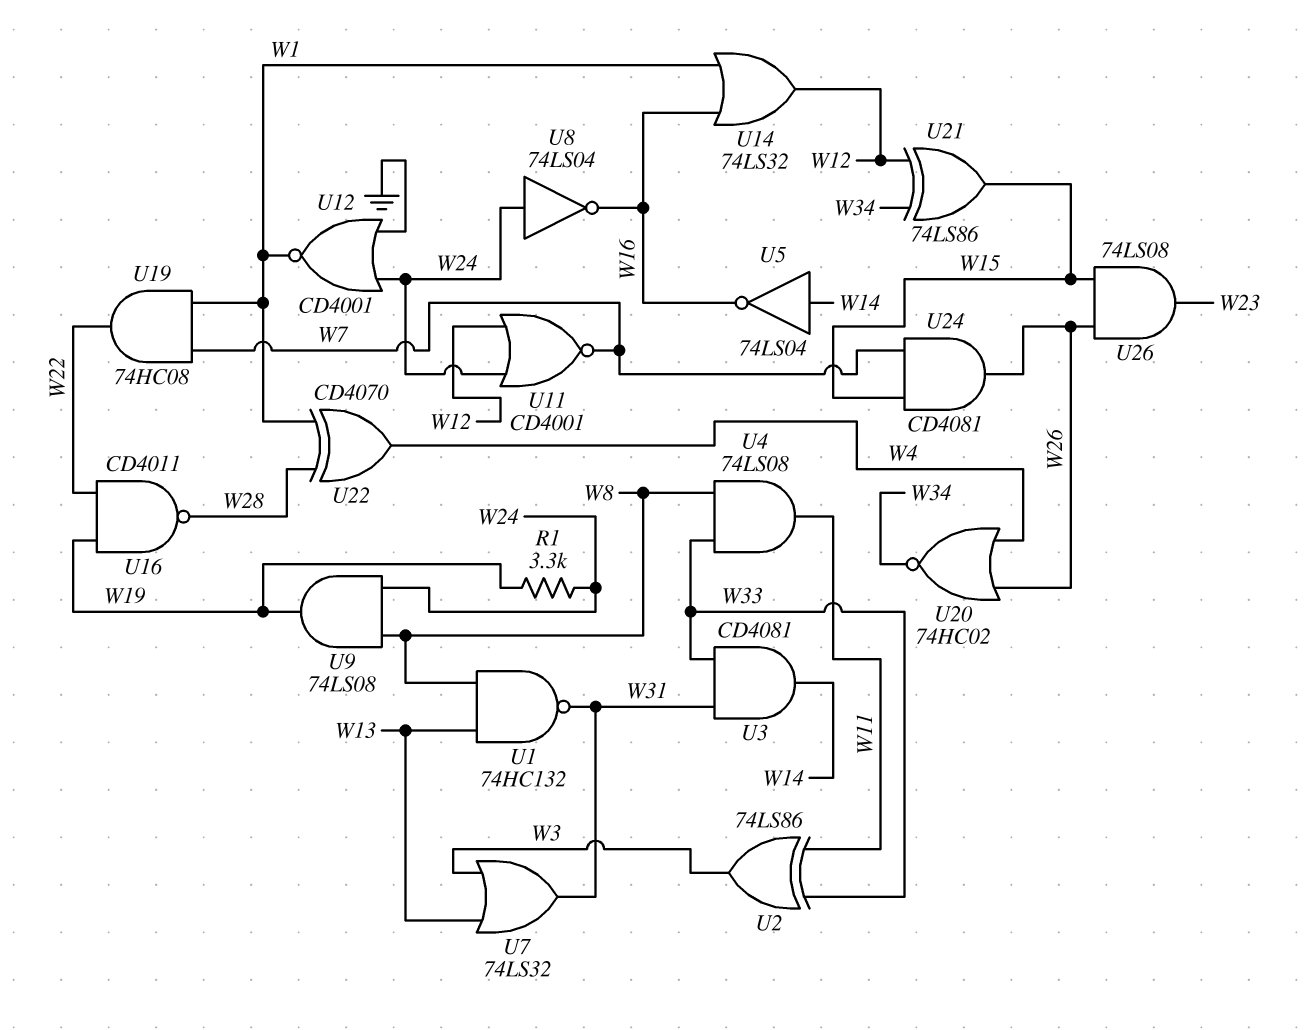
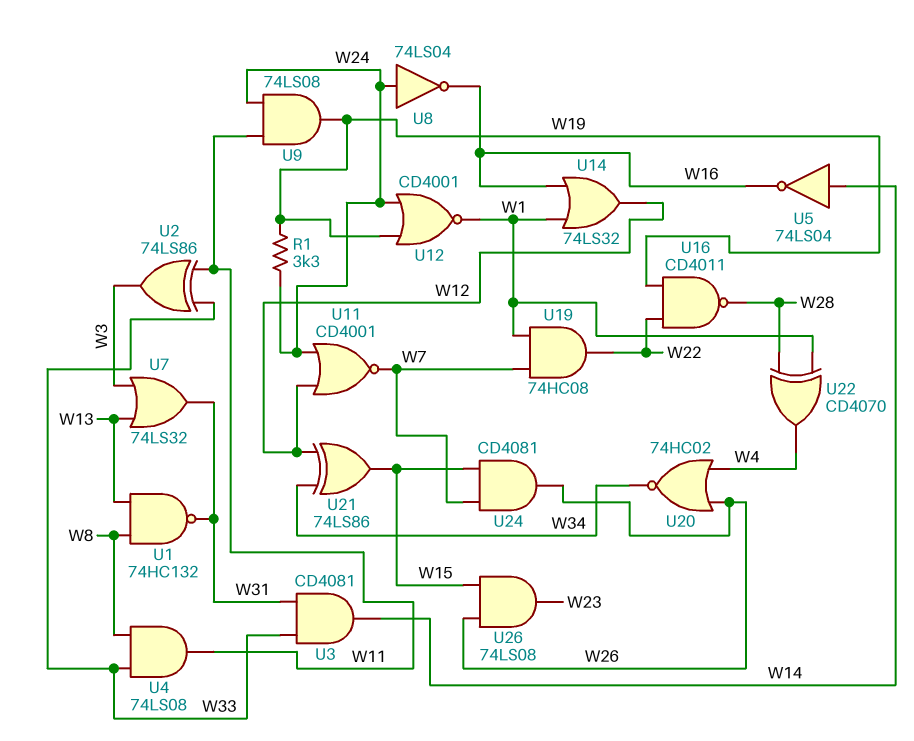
U9: AND 74LS08 (in W8, in W24, out W19) -> AND 74LS08 (in W11, in W24, out W19)
U12: NOR CD4001 (in GND, in W24, out W1) -> NOR CD4001 (in W19, in W24, out W1)

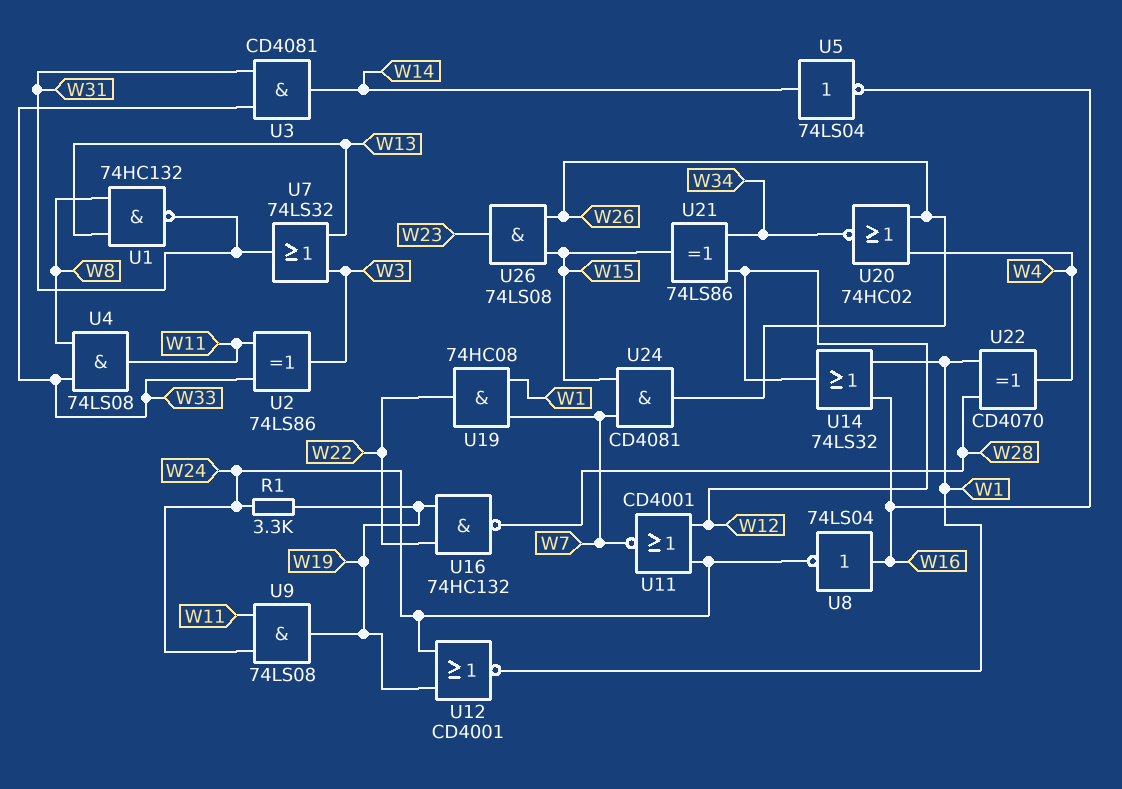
U8: NOT 74LS04 (in W24, out W16) -> NOT 74LS04 (in W16, out W24)
U16: NAND CD4011 (in W19, in W22, out W28) -> NAND 74HC132 (in W19, in W22, out W28)

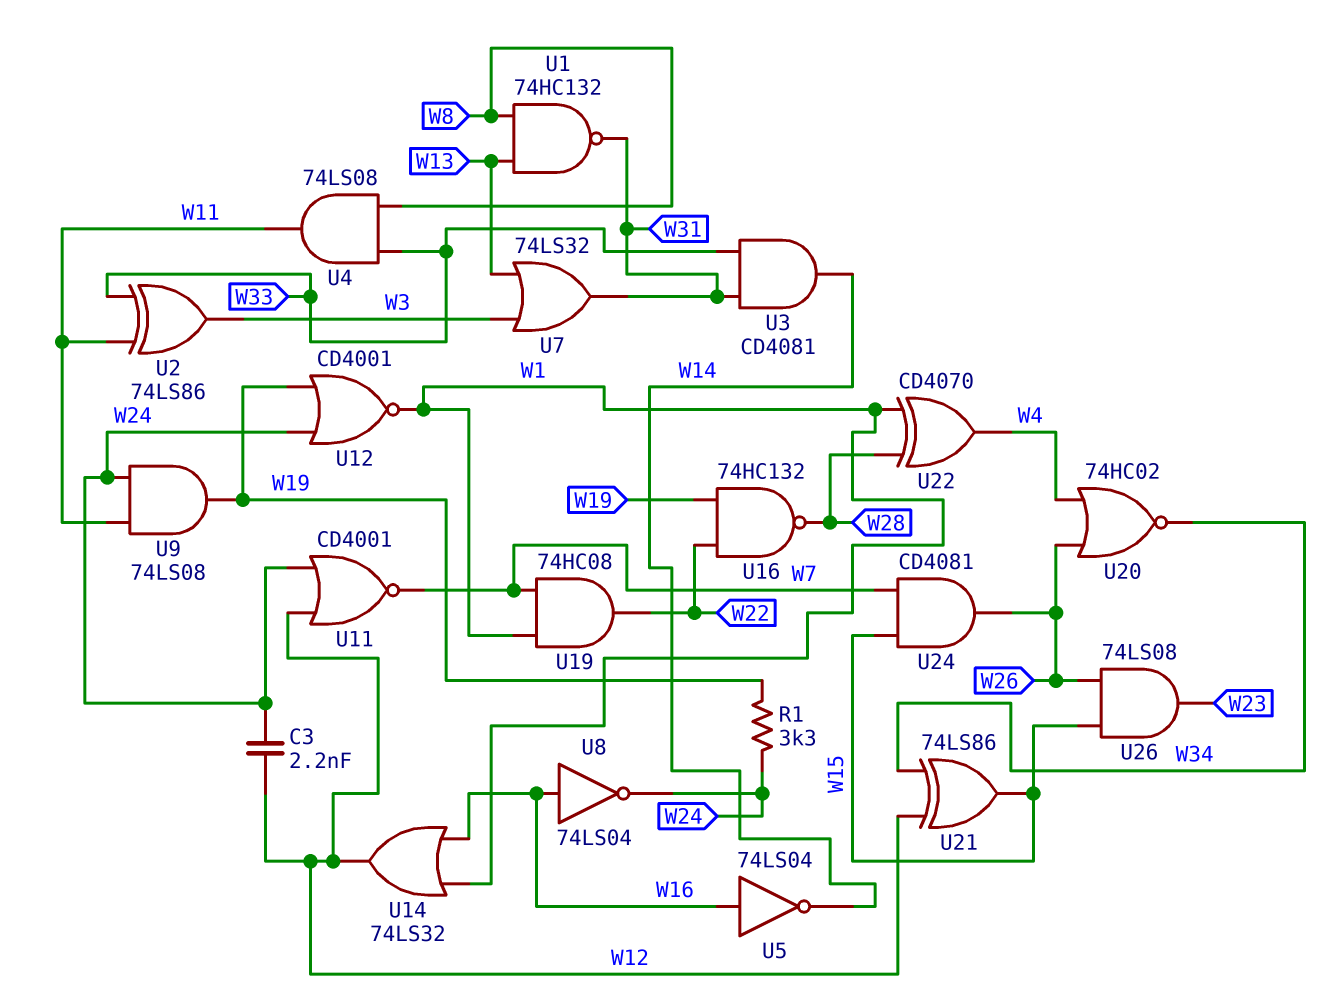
C3: none -> 2.2nF (W12, W24)
U5: NOT 74LS04 (in W14, out W16) -> NOT 74LS04 (in W16, out W14)

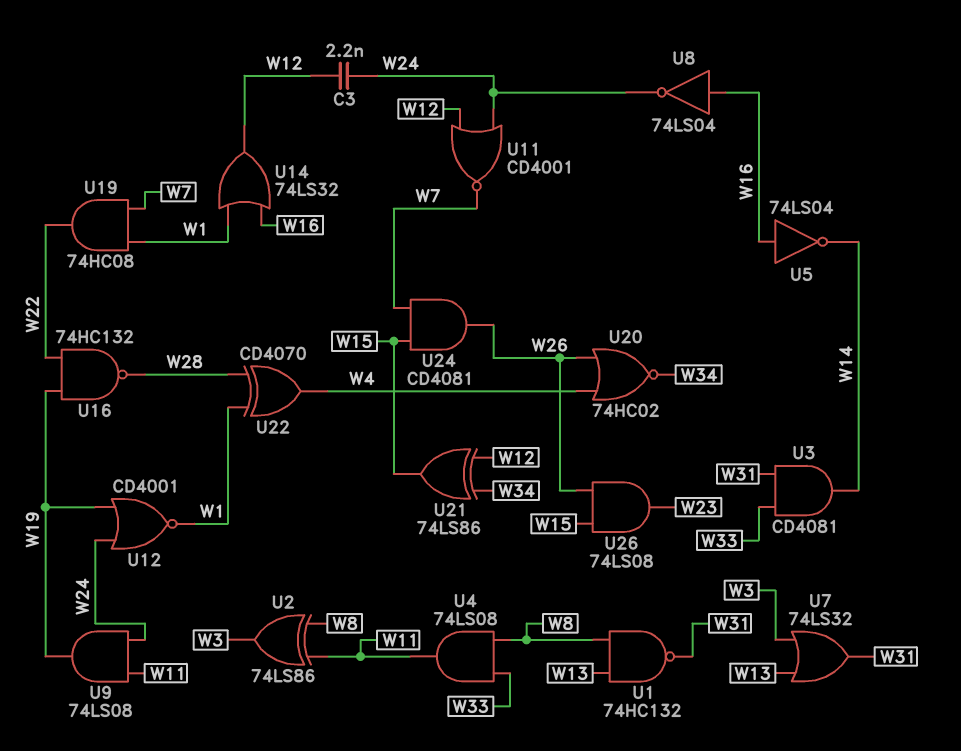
R1: 3.3k (W19, W24) -> none
U2: XOR 74LS86 (in W11, in W33, out W3) -> XOR 74LS86 (in W8, in W11, out W3)

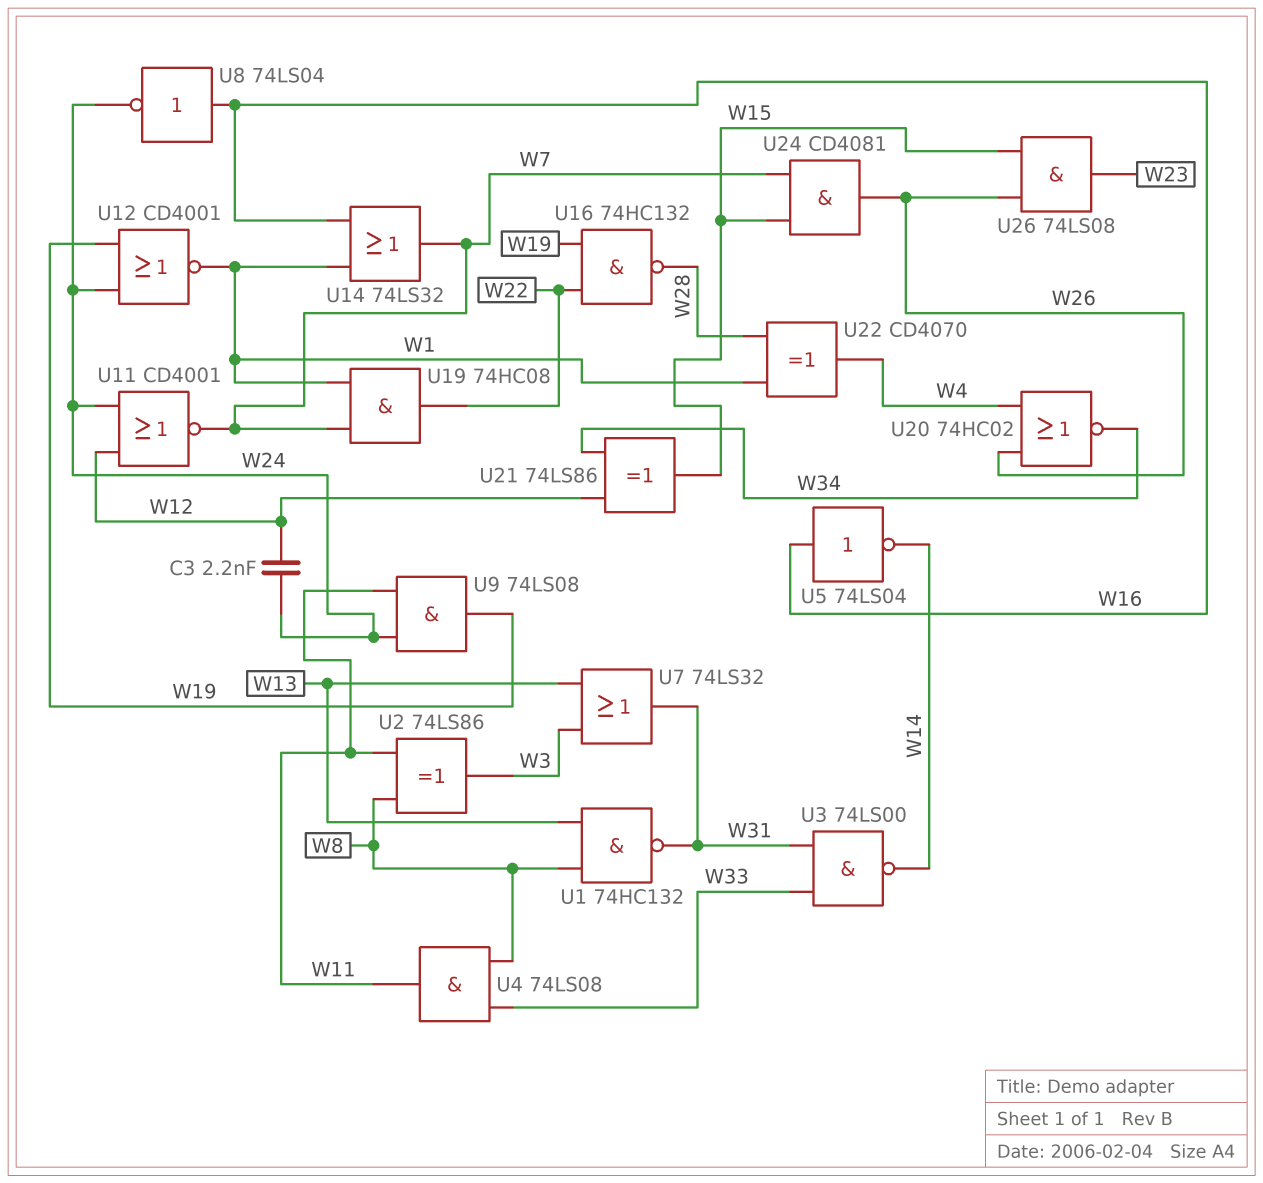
U3: AND CD4081 (in W31, in W33, out W14) -> NAND 74LS00 (in W31, in W33, out W14)
U14: OR 74LS32 (in W1, in W16, out W12) -> OR 74LS32 (in W1, in W16, out W7)

